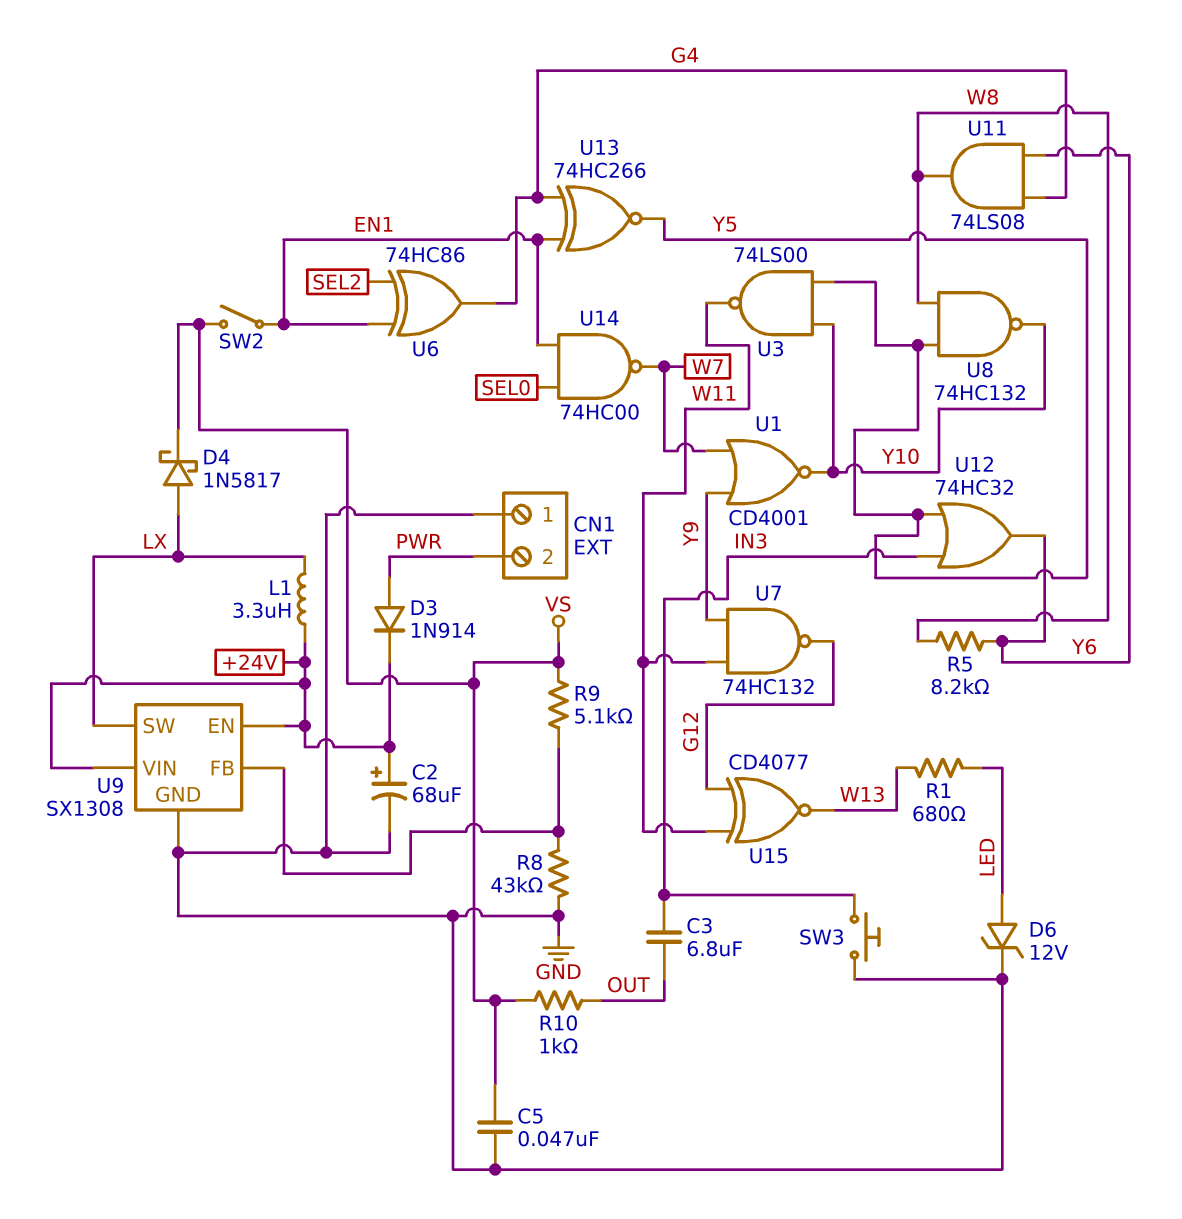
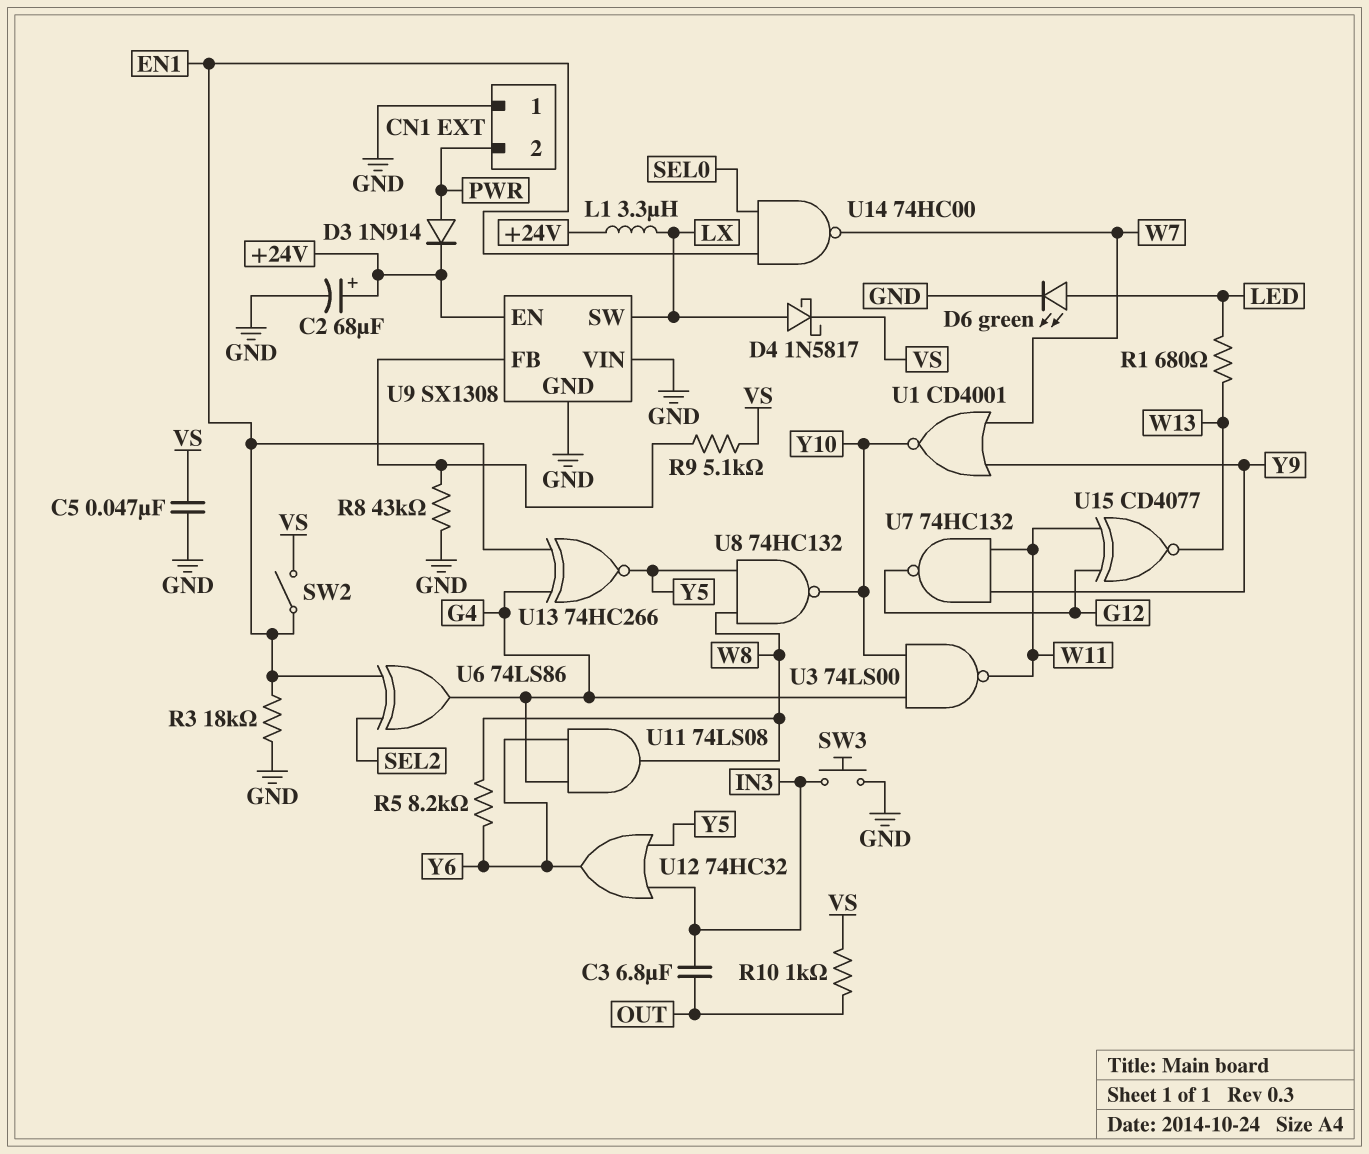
D6: zener 12V (A LED, K GND) -> LED green (A LED, K GND)
R3: none -> 18k (EN1, GND)
U3: NAND 74LS00 (in Y5, in Y10, out W11) -> NAND 74LS00 (in G4, in Y10, out W11)
U6: XOR 74HC86 (in EN1, in SEL2, out G4) -> XOR 74LS86 (in EN1, in SEL2, out G4)
U9 pin VIN: +24V -> GND

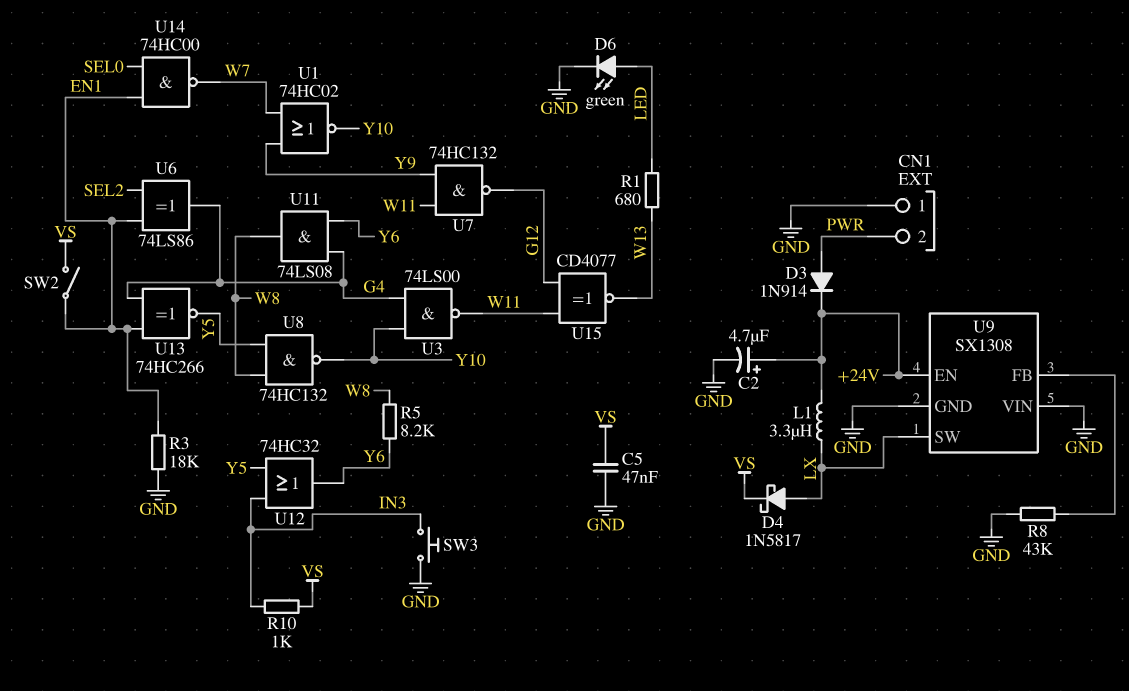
C2: 68uF (plus +24V, minus GND) -> 4.7uF (plus +24V, minus GND)
C3: 6.8uF (IN3, OUT) -> none
R9: 5.1k (U9/FB, VS) -> none
R10: 1k (OUT, VS) -> 1k (IN3, VS)
U1: NOR CD4001 (in W7, in Y9, out Y10) -> NOR 74HC02 (in W7, in Y9, out Y10)

